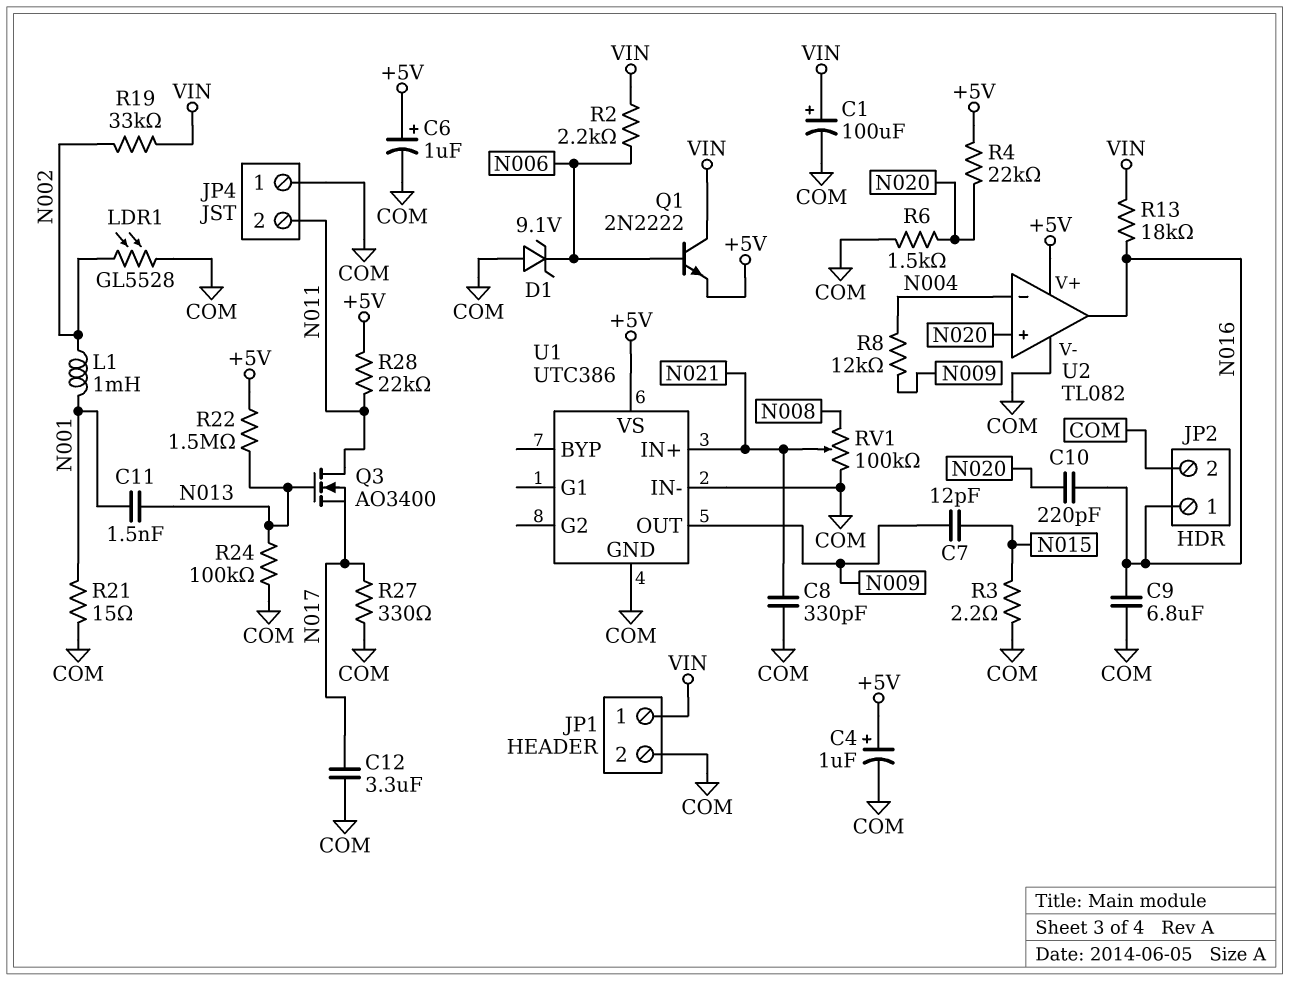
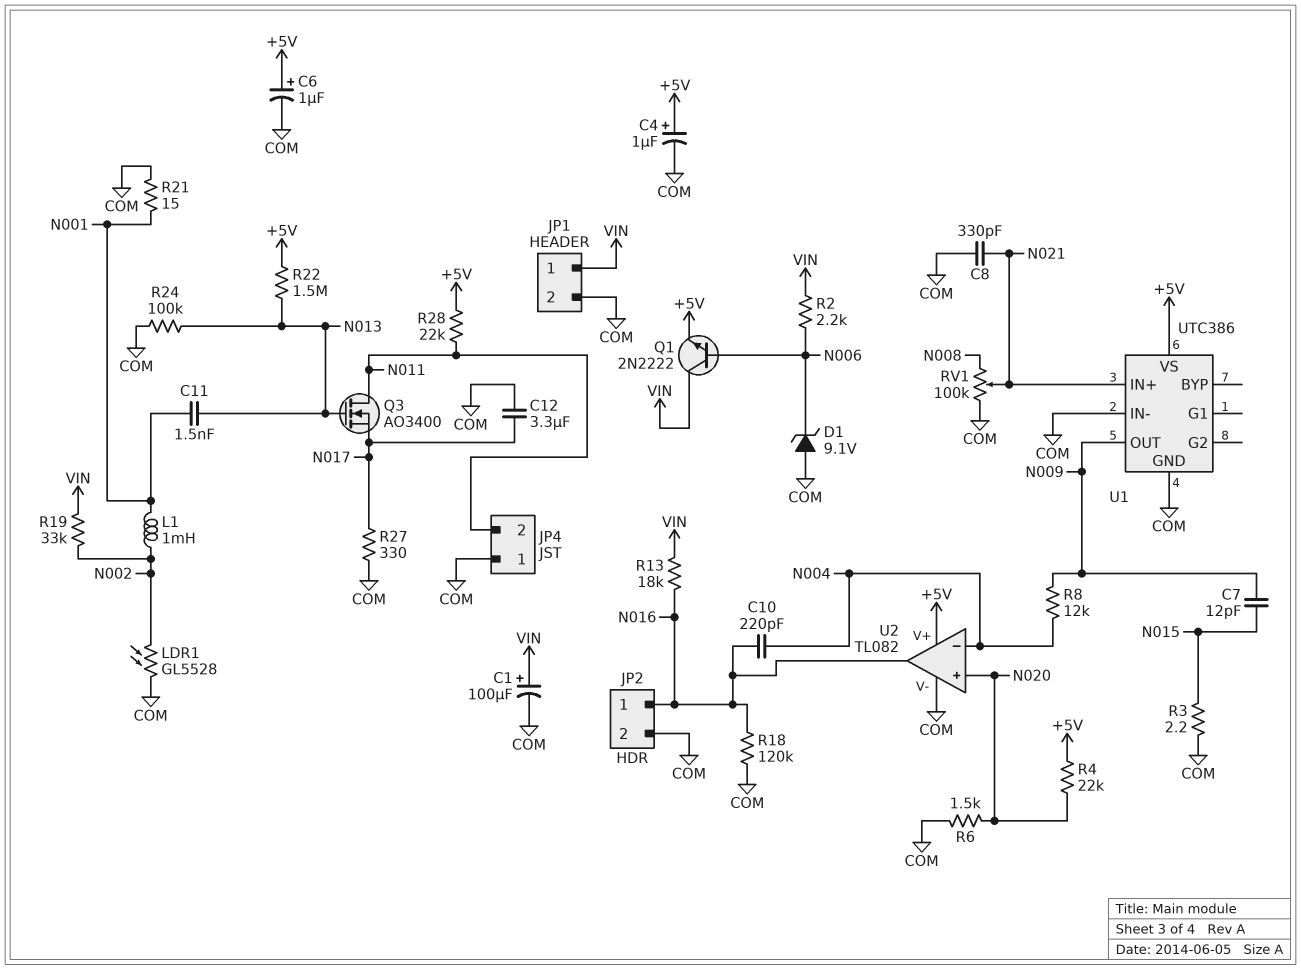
C9: 6.8uF (COM, N016) -> none
C10: 220pF (N016, N020) -> 220pF (N004, N016)
R18: none -> 120k (COM, N016)

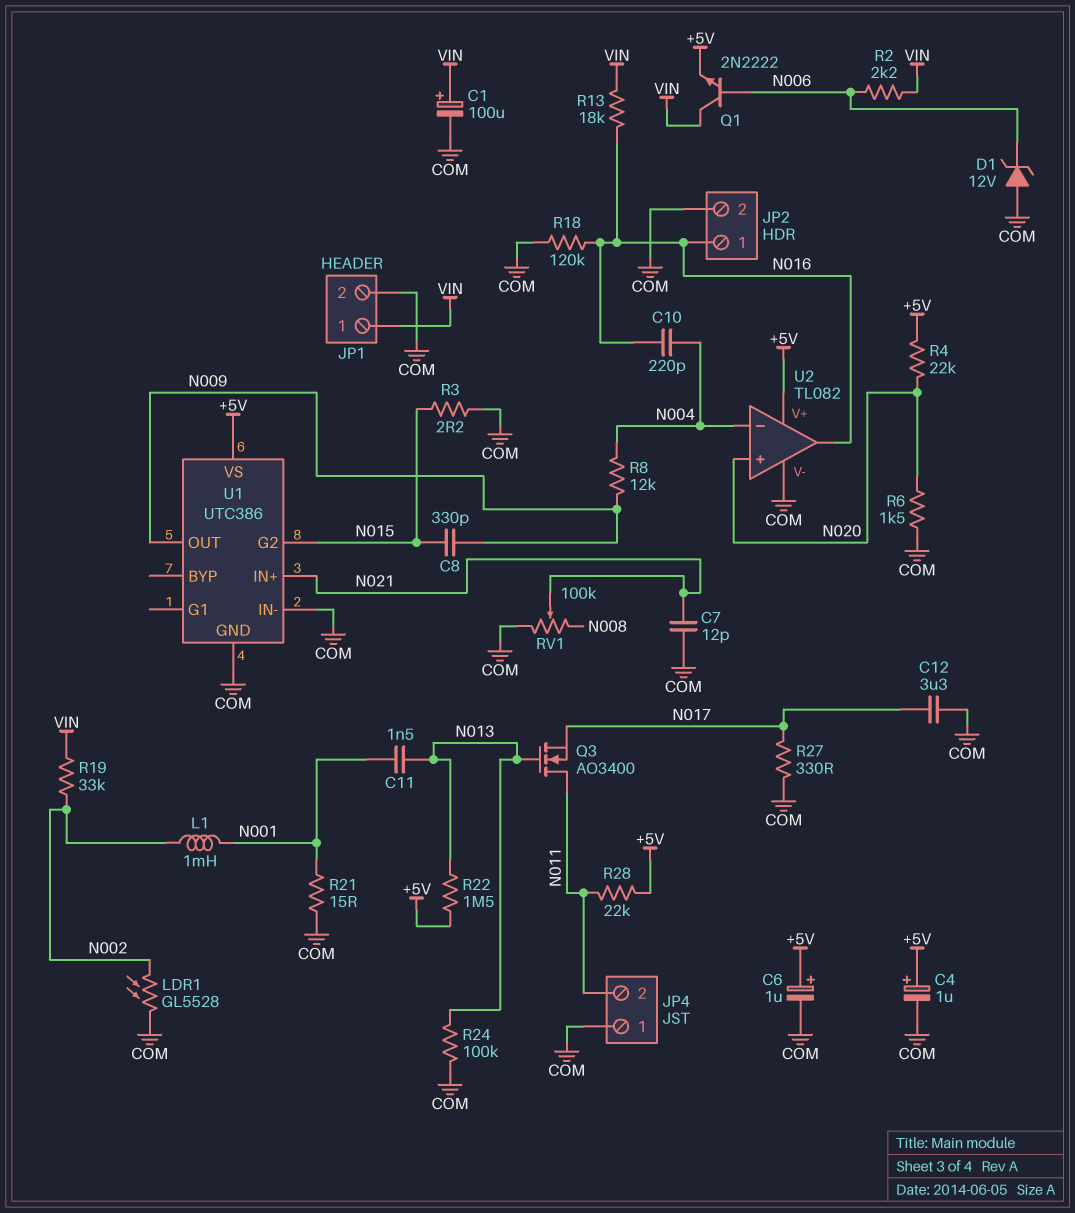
C7: 12pF (N009, N015) -> 12pF (COM, N021)
C8: 330pF (COM, N021) -> 330pF (N009, N015)
D1: zener 9.1V (A COM, K N006) -> zener 12V (A COM, K N006)
U1 pin G2: none -> N015

